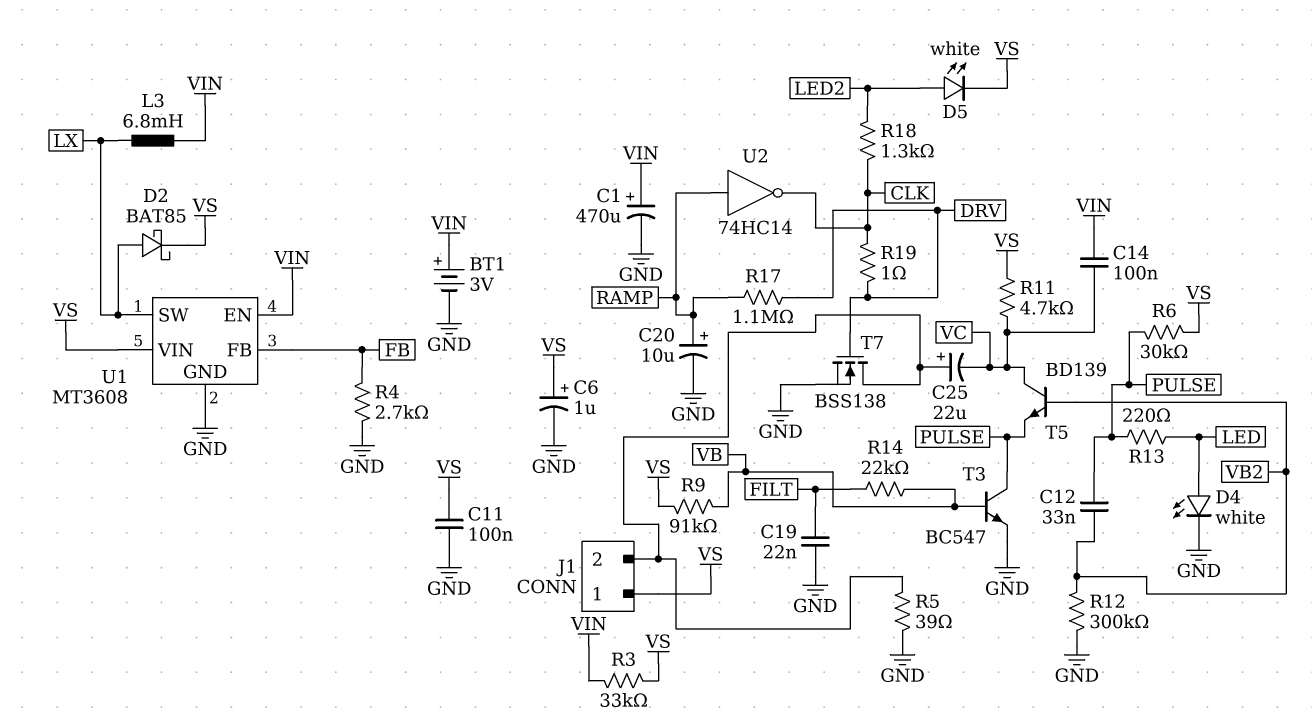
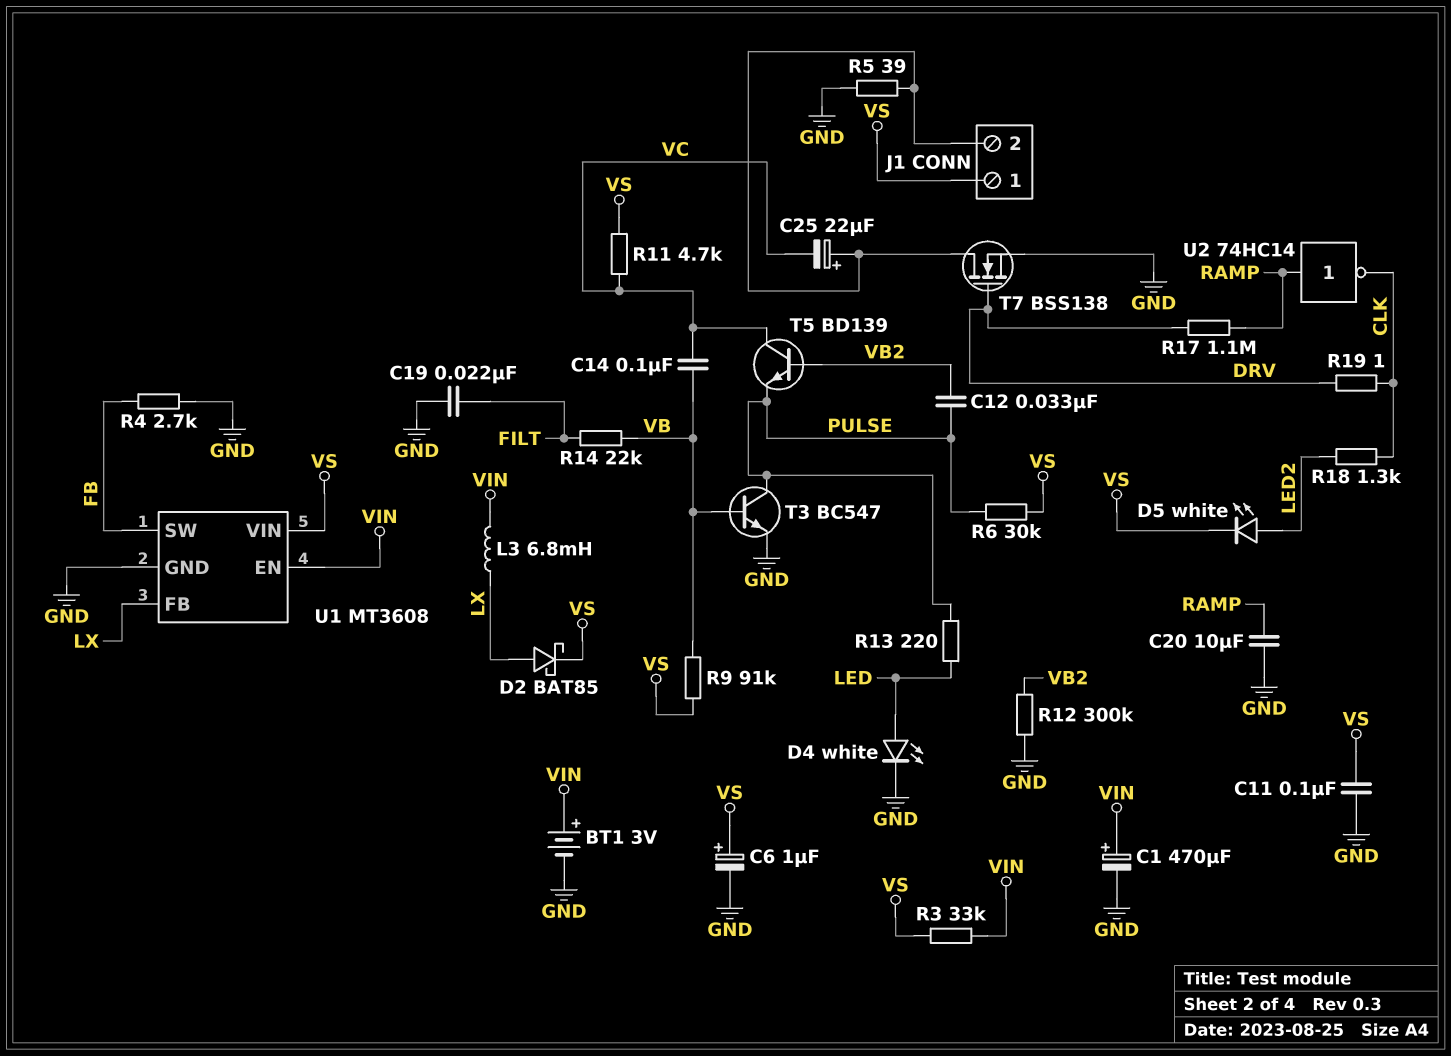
C14: 100nF (VC, VIN) -> 100nF (VB, VC)
C20: 10uF (plus RAMP, minus GND) -> 10uF (GND, RAMP)
U1 pin FB: FB -> LX
U1 pin SW: LX -> FB

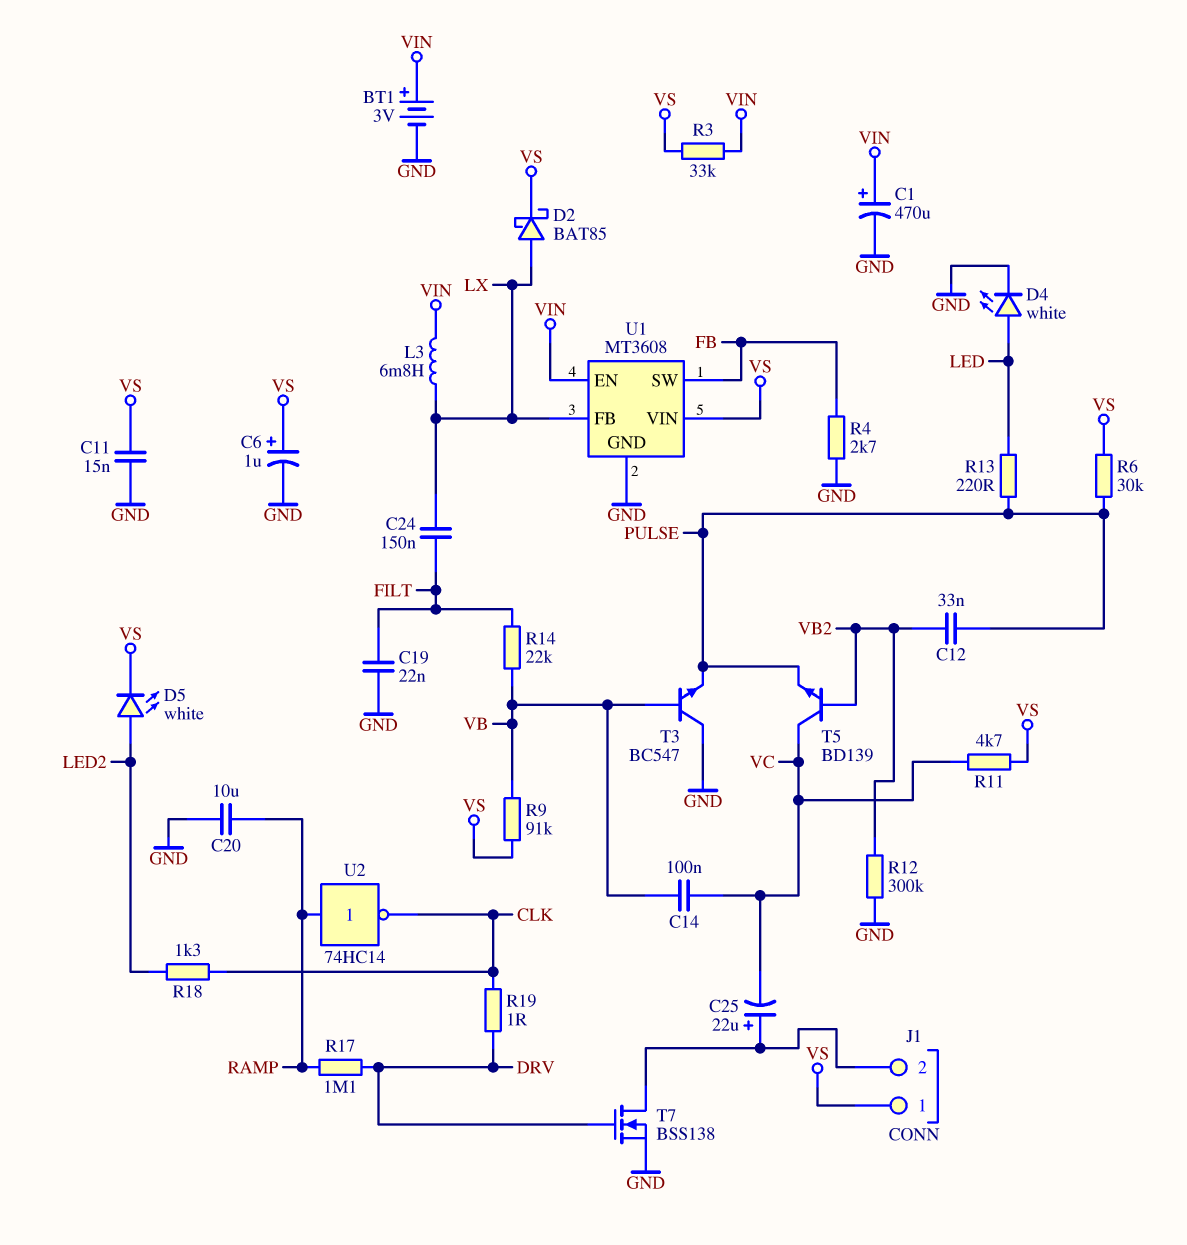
C11: 100nF (GND, VS) -> 15nF (GND, VS)
C24: none -> 150nF (FILT, LX)
R5: 39 (GND, J1/2) -> none
T3: NPN BC547 (B VB, C PULSE, E GND) -> NPN BC547 (B VB, C GND, E PULSE)

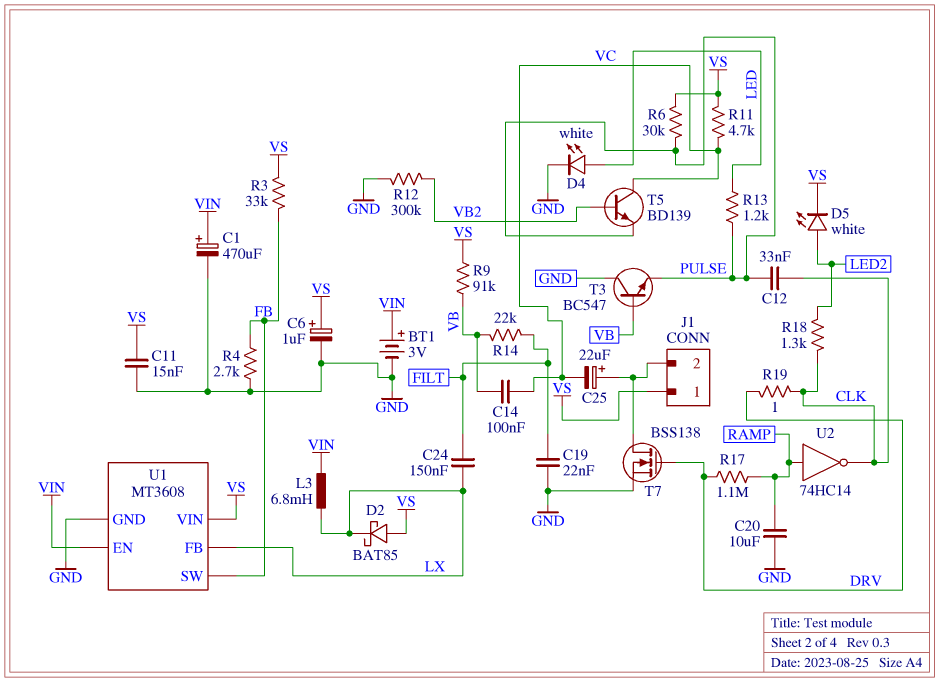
C12: 33nF (PULSE, VB2) -> 33nF (CLK, PULSE)
D2: schottky BAT85 (A LX, K VS) -> schottky BAT85 (A VS, K LX)
R3: 33k (VIN, VS) -> 33k (FB, VS)
R13: 220 (LED, PULSE) -> 1.2k (LED, PULSE)

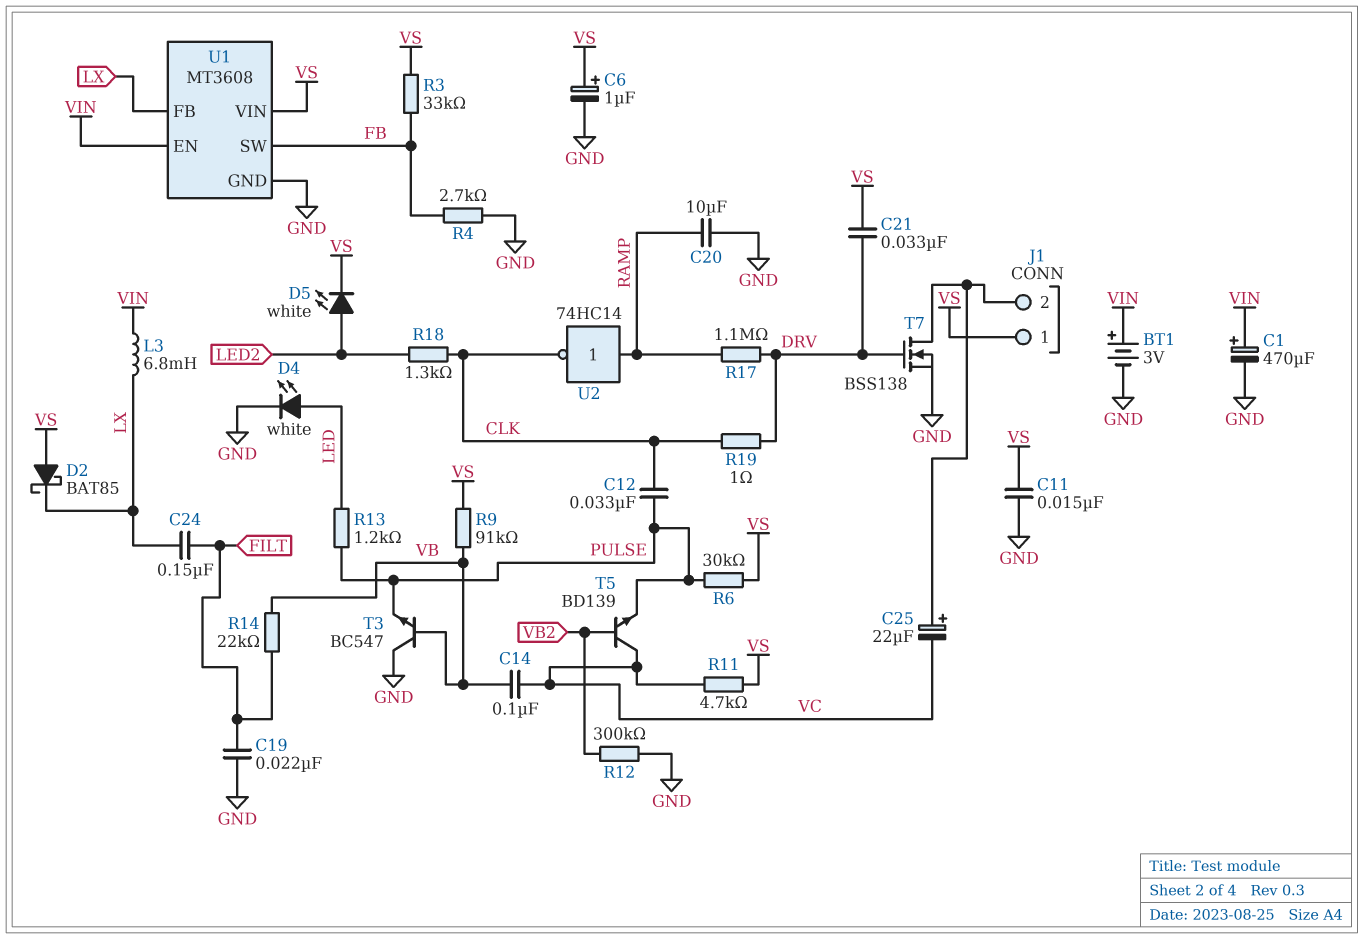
C21: none -> 33nF (DRV, VS)

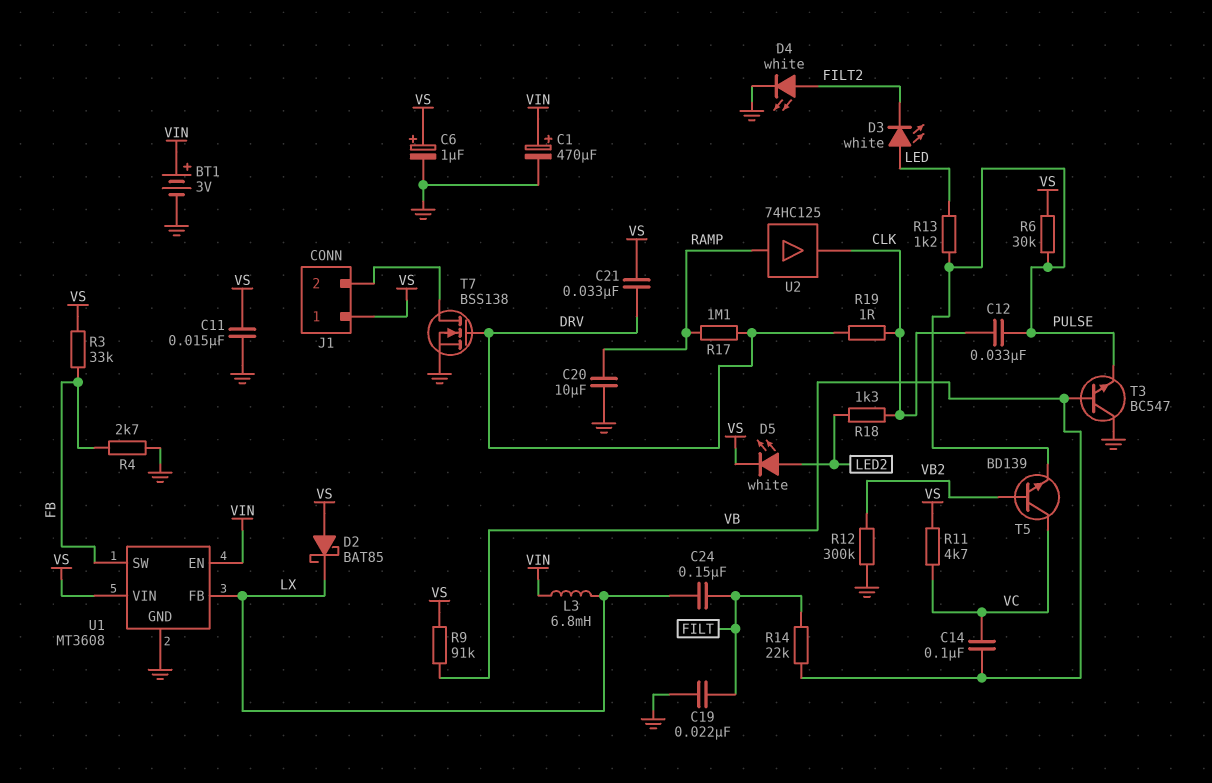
C25: 22uF (plus J1/2, minus VC) -> none
D3: none -> LED white (A LED, K FILT2)
D4: LED white (A LED, K GND) -> LED white (A FILT2, K GND)
U2: NOT 74HC14 (in RAMP, out CLK) -> buffer 74HC125 (in RAMP, out CLK)

